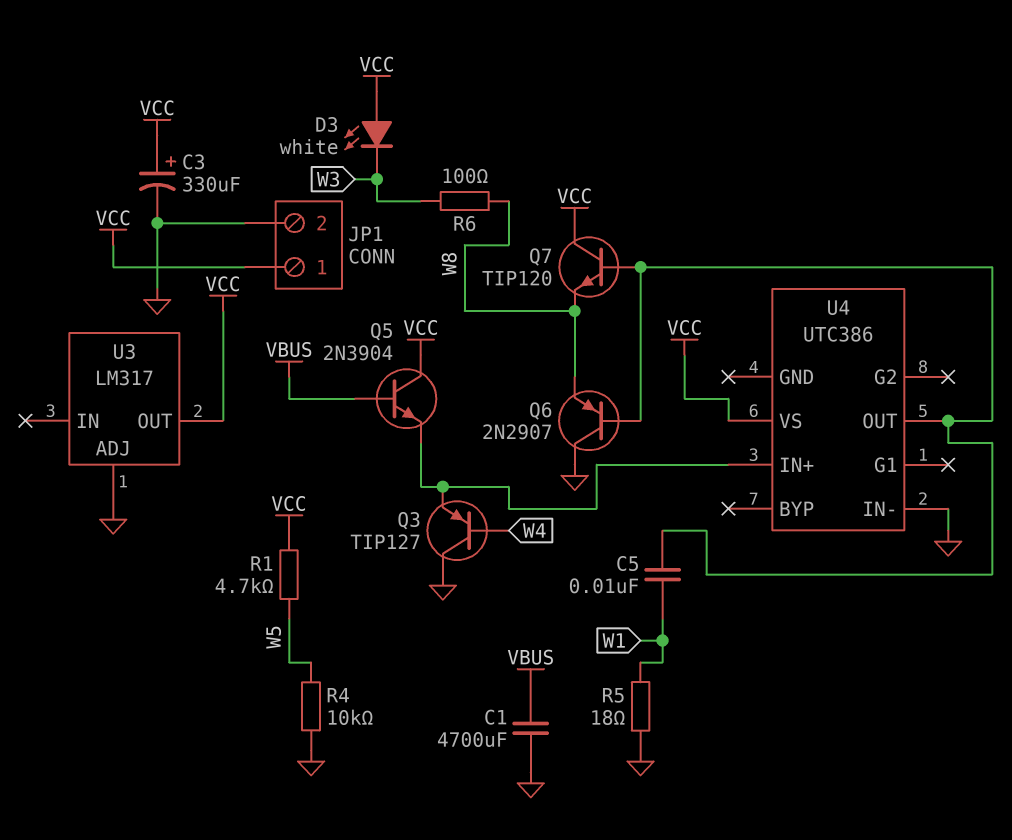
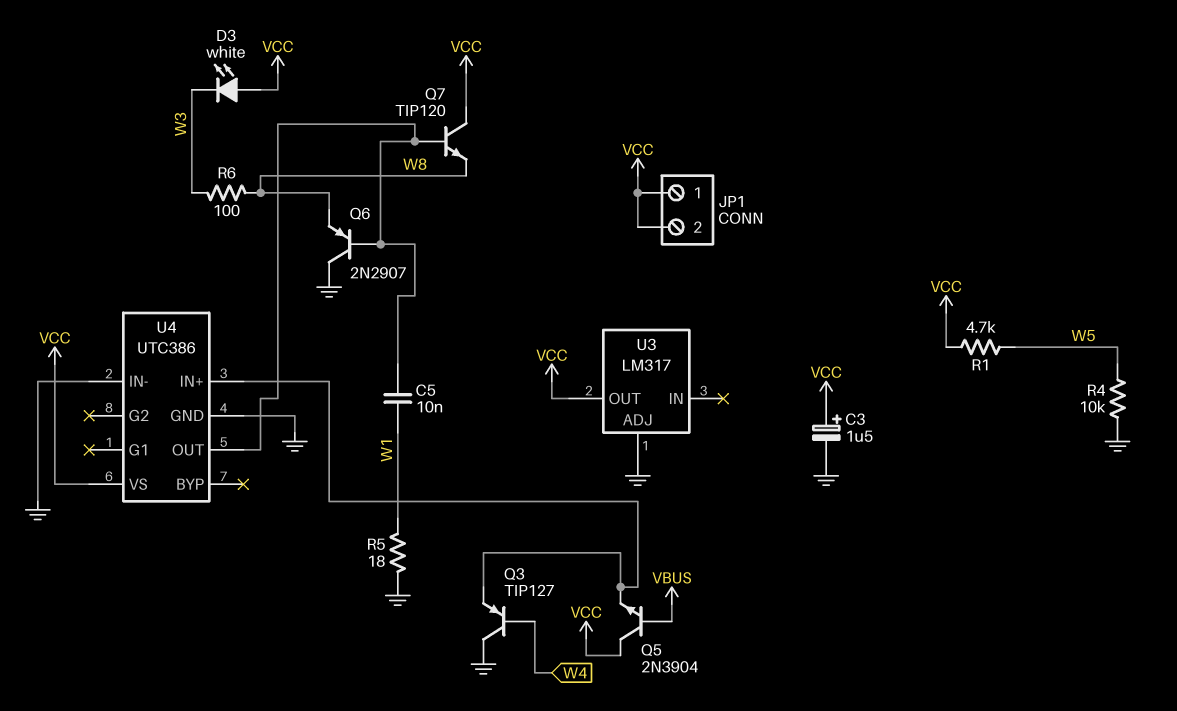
C1: 4700uF (GND, VBUS) -> none
C3: 330uF (plus VCC, minus GND) -> 1.5uF (plus VCC, minus GND)
JP1 pin 2: GND -> VCC
U4 pin GND: none -> GND

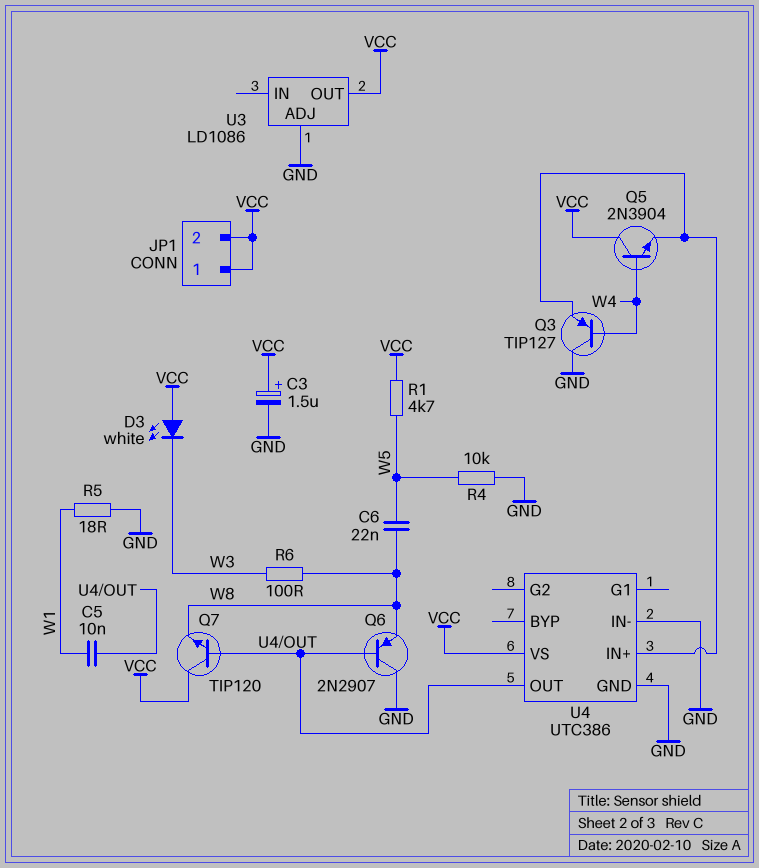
C6: none -> 22nF (W5, W8)
Q5: NPN 2N3904 (B VBUS, C VCC, E U4/IN+) -> NPN 2N3904 (B W4, C VCC, E U4/IN+)
U3: LM317 -> LD1086

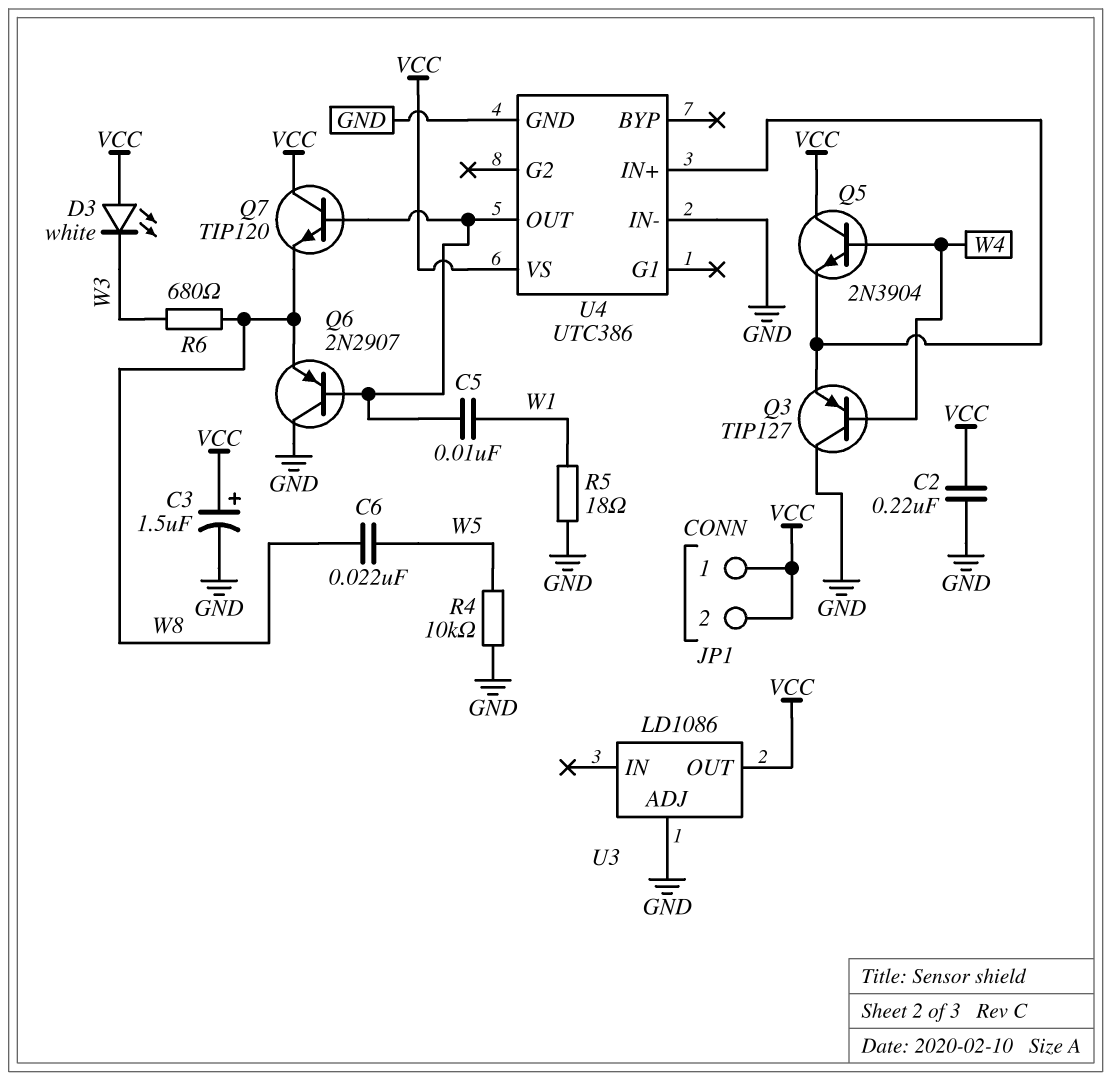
C2: none -> 220nF (GND, VCC)
R1: 4.7k (VCC, W5) -> none
R6: 100 (W3, W8) -> 680 (W3, W8)

